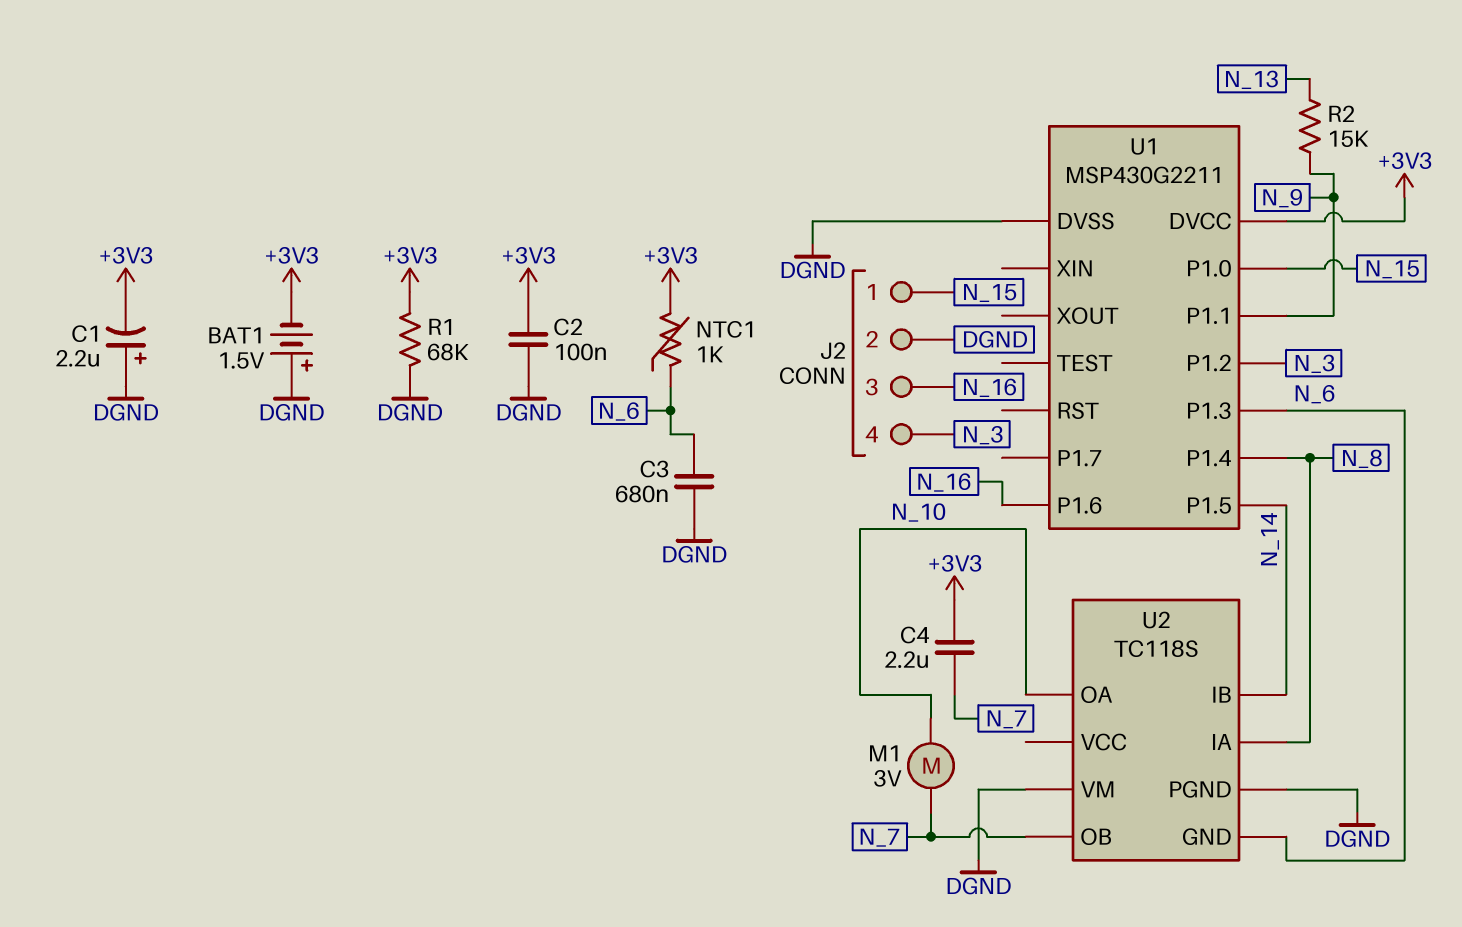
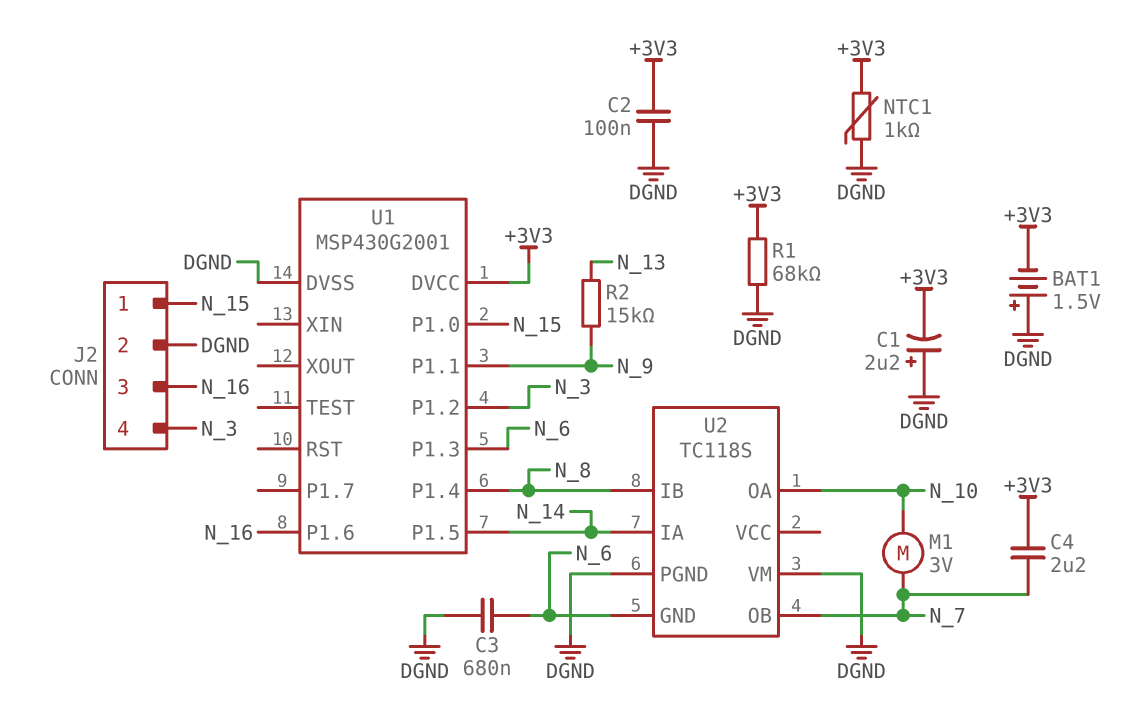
NTC1: 1k (+3V3, N_6) -> 1k (+3V3, DGND)
U1: MSP430G2211 -> MSP430G2001
U2 pin IA: N_8 -> N_14
U2 pin IB: N_14 -> N_8

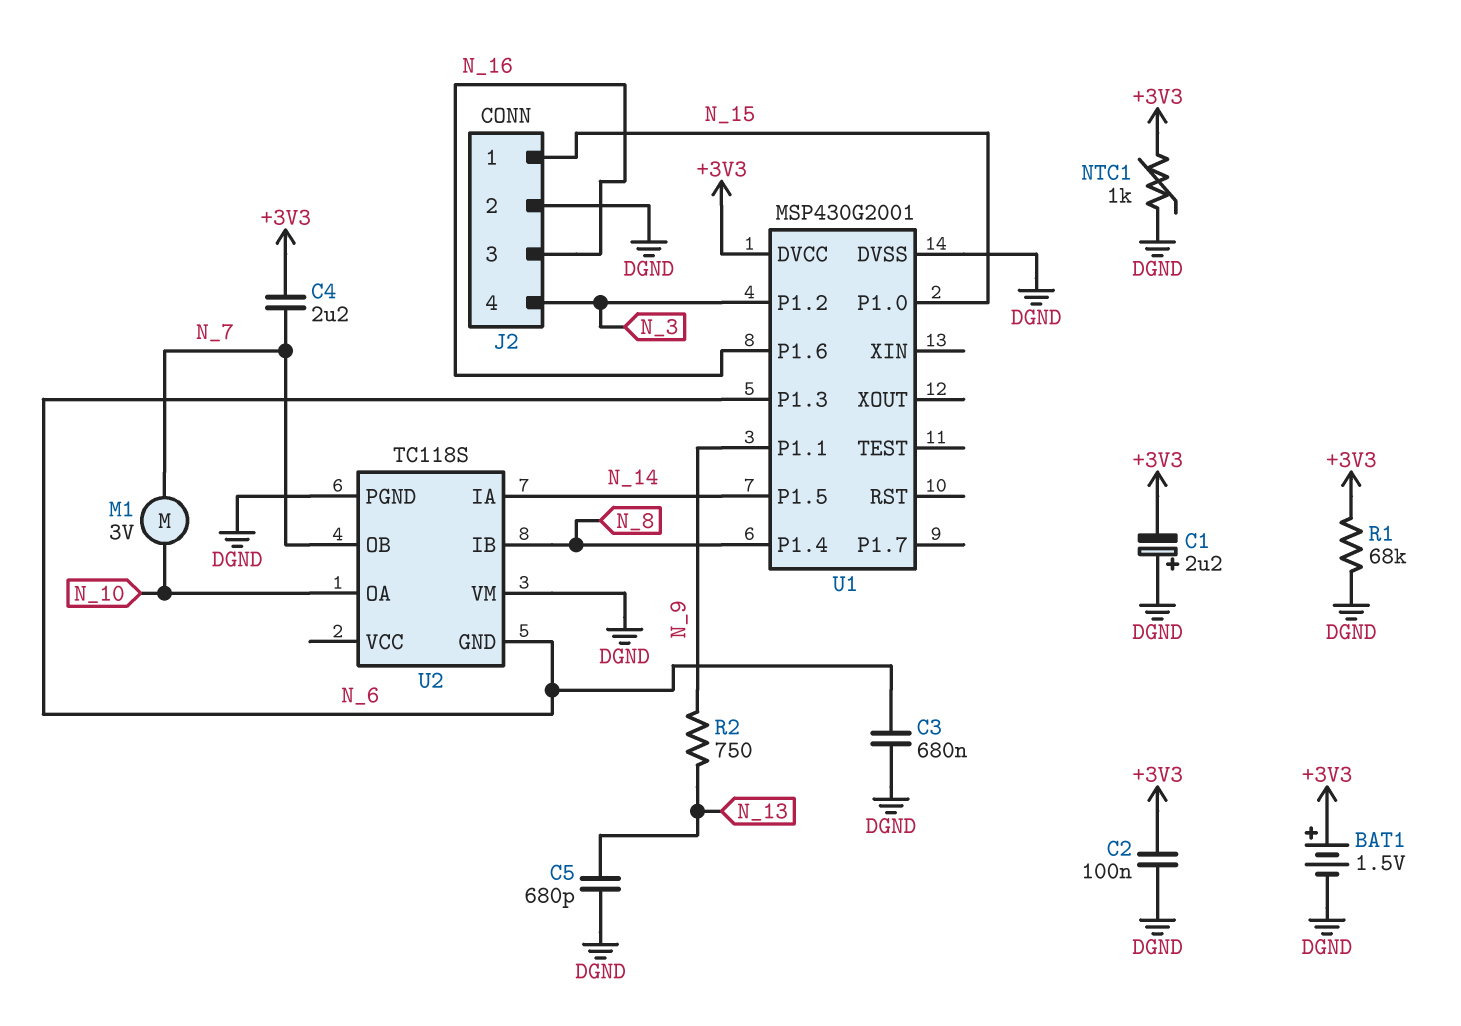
BAT1: 1.5V (plus DGND, minus +3V3) -> 1.5V (plus +3V3, minus DGND)
C5: none -> 680pF (DGND, N_13)
R2: 15k (N_9, N_13) -> 750 (N_9, N_13)

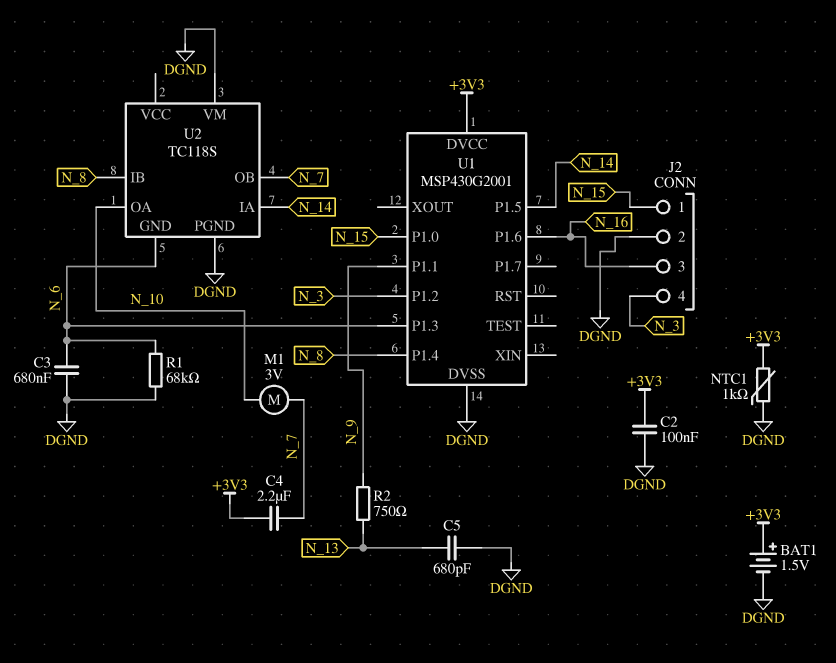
C1: 2.2uF (plus DGND, minus +3V3) -> none
R1: 68k (+3V3, DGND) -> 68k (DGND, N_6)

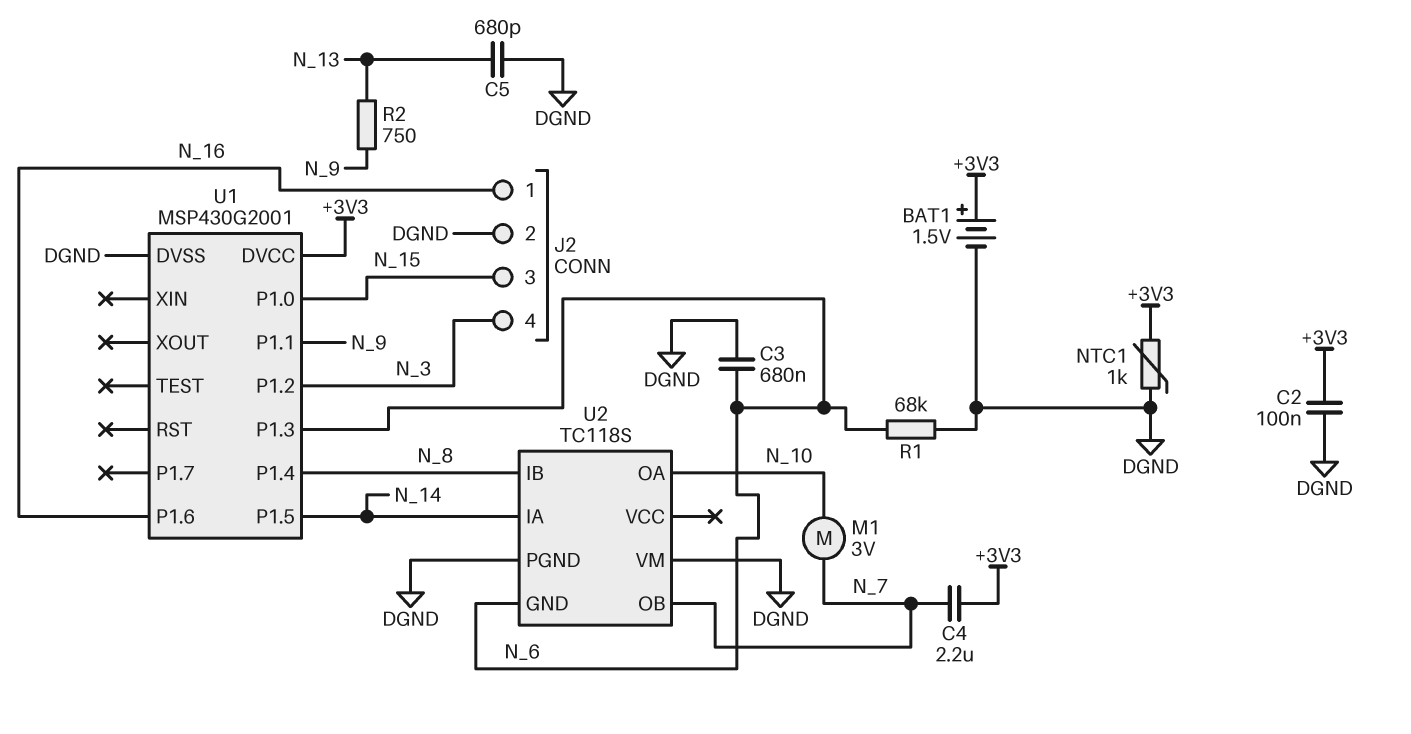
J2 pin 1: N_15 -> N_16
J2 pin 3: N_16 -> N_15

